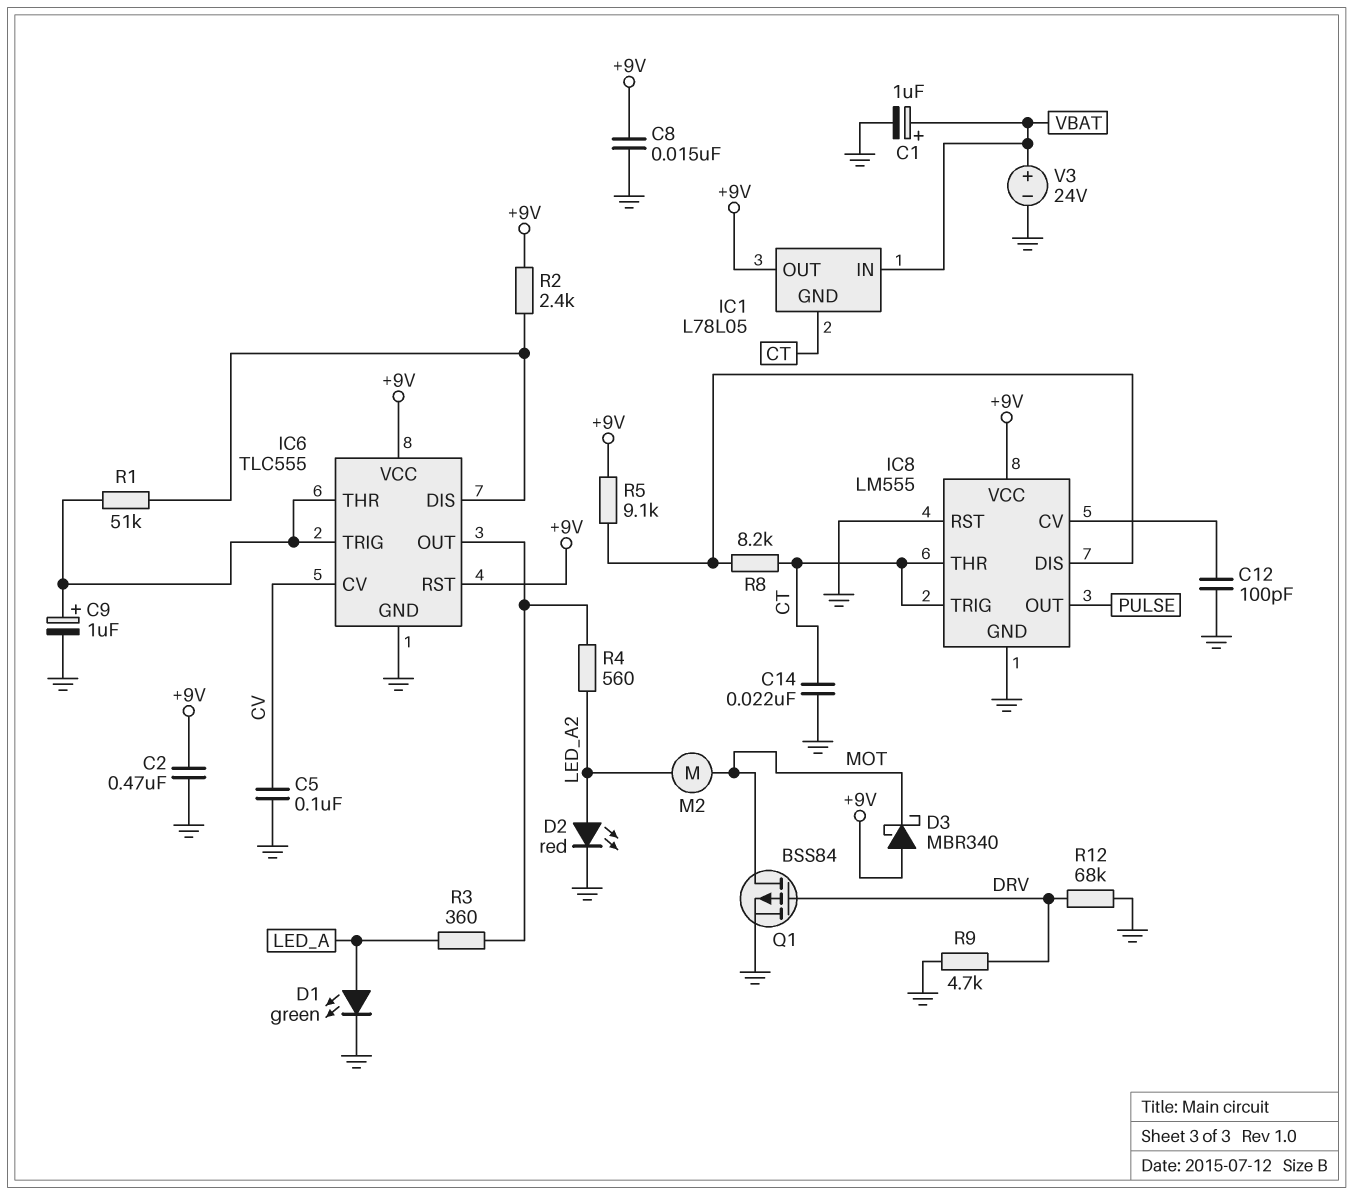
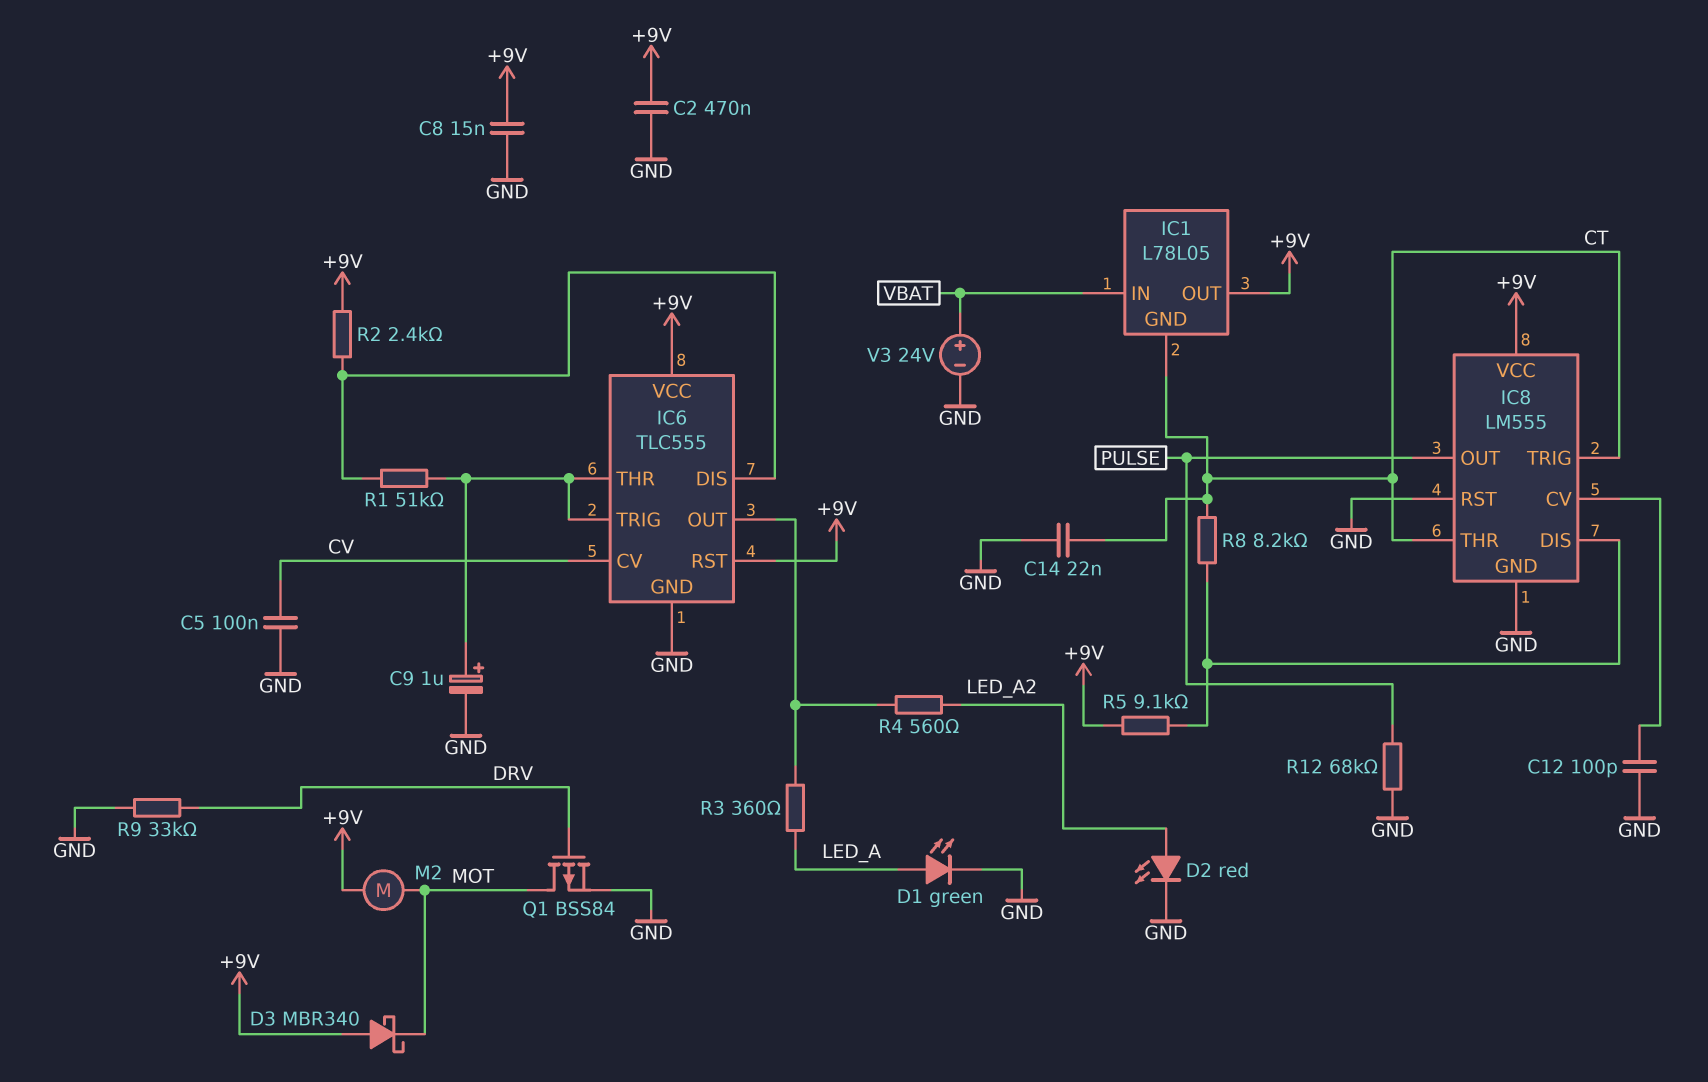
C1: 1uF (plus VBAT, minus GND) -> none
M2: motor (LED_A2, MOT) -> motor (+9V, MOT)
R9: 4.7k (DRV, GND) -> 33k (DRV, GND)
R12: 68k (DRV, GND) -> 68k (GND, PULSE)

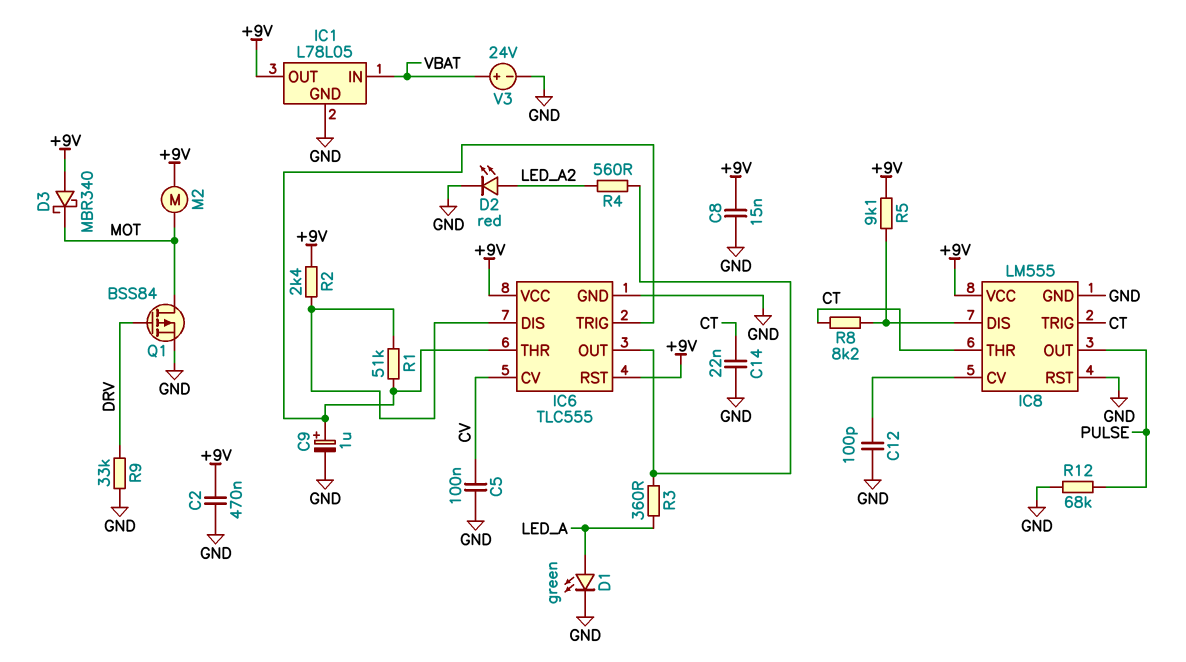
IC1 pin GND: CT -> GND

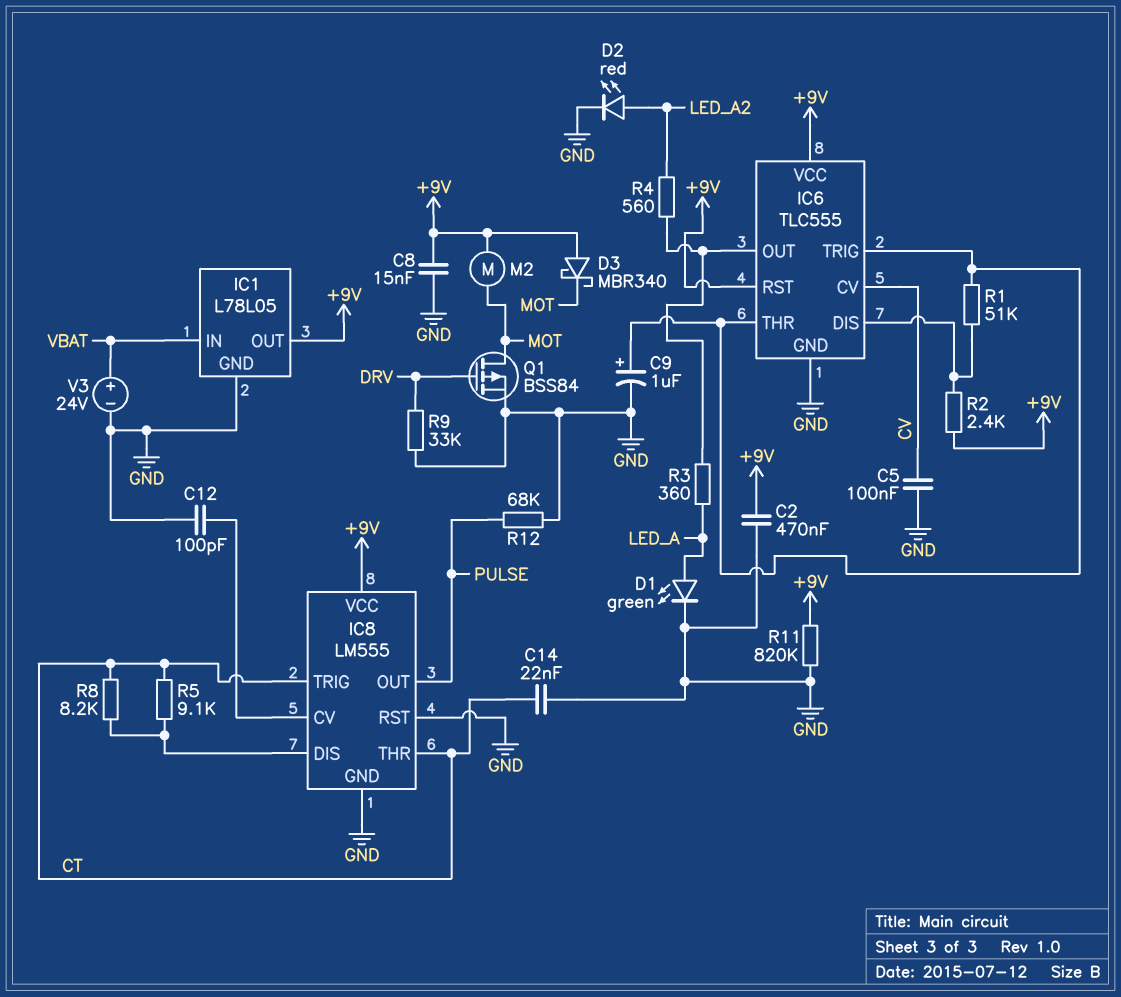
R5: 9.1k (+9V, IC8/DIS) -> 9.1k (CT, IC8/DIS)
R11: none -> 820k (+9V, GND)

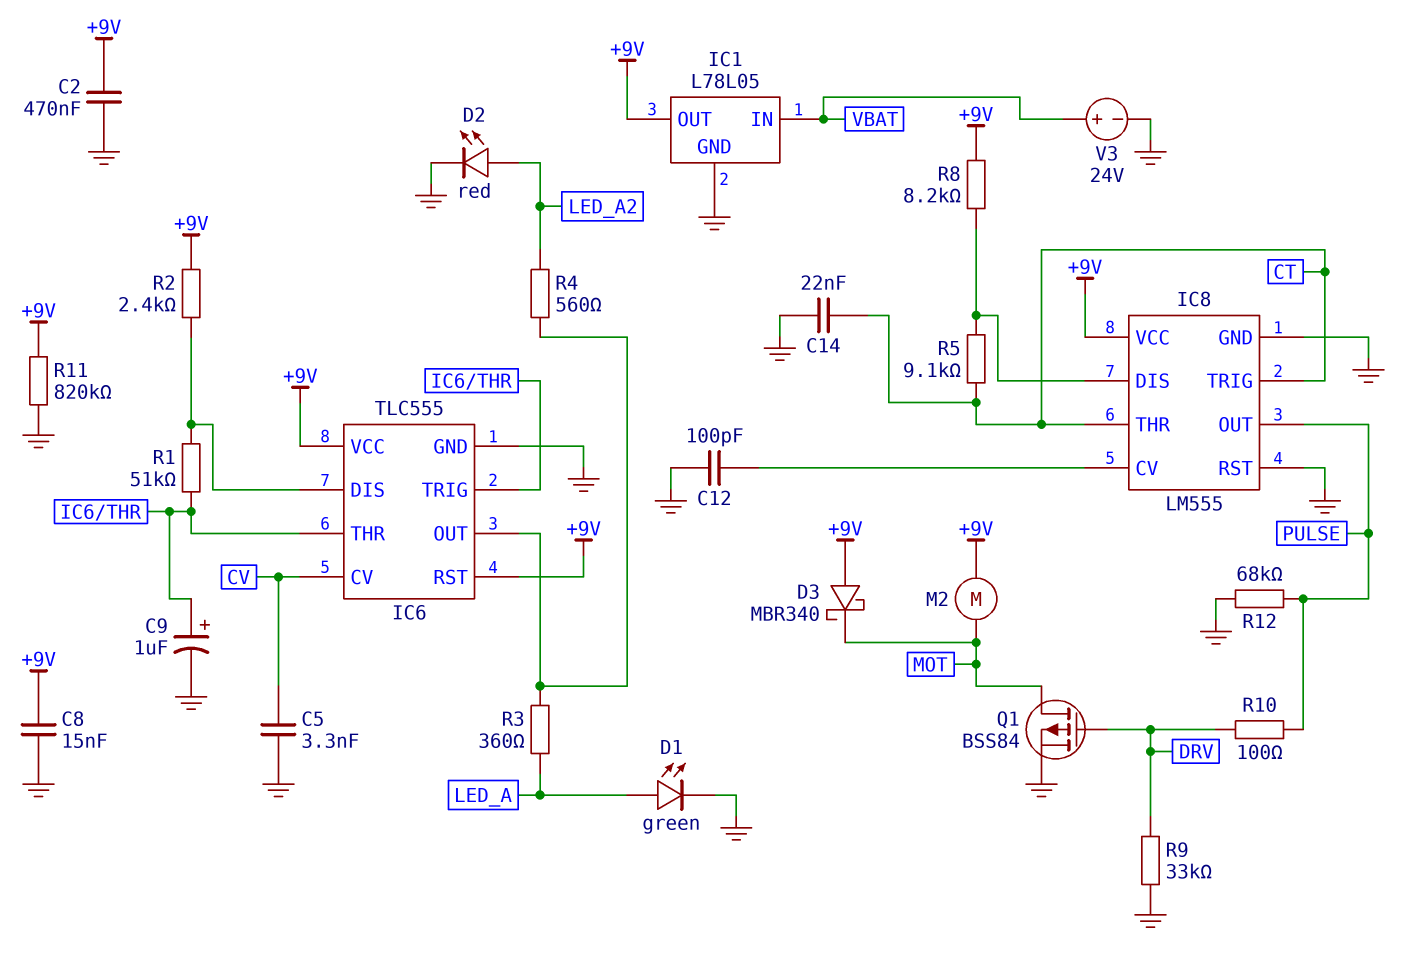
C5: 100nF (CV, GND) -> 3.3nF (CV, GND)
R8: 8.2k (CT, IC8/DIS) -> 8.2k (+9V, IC8/DIS)
R10: none -> 100 (DRV, PULSE)

